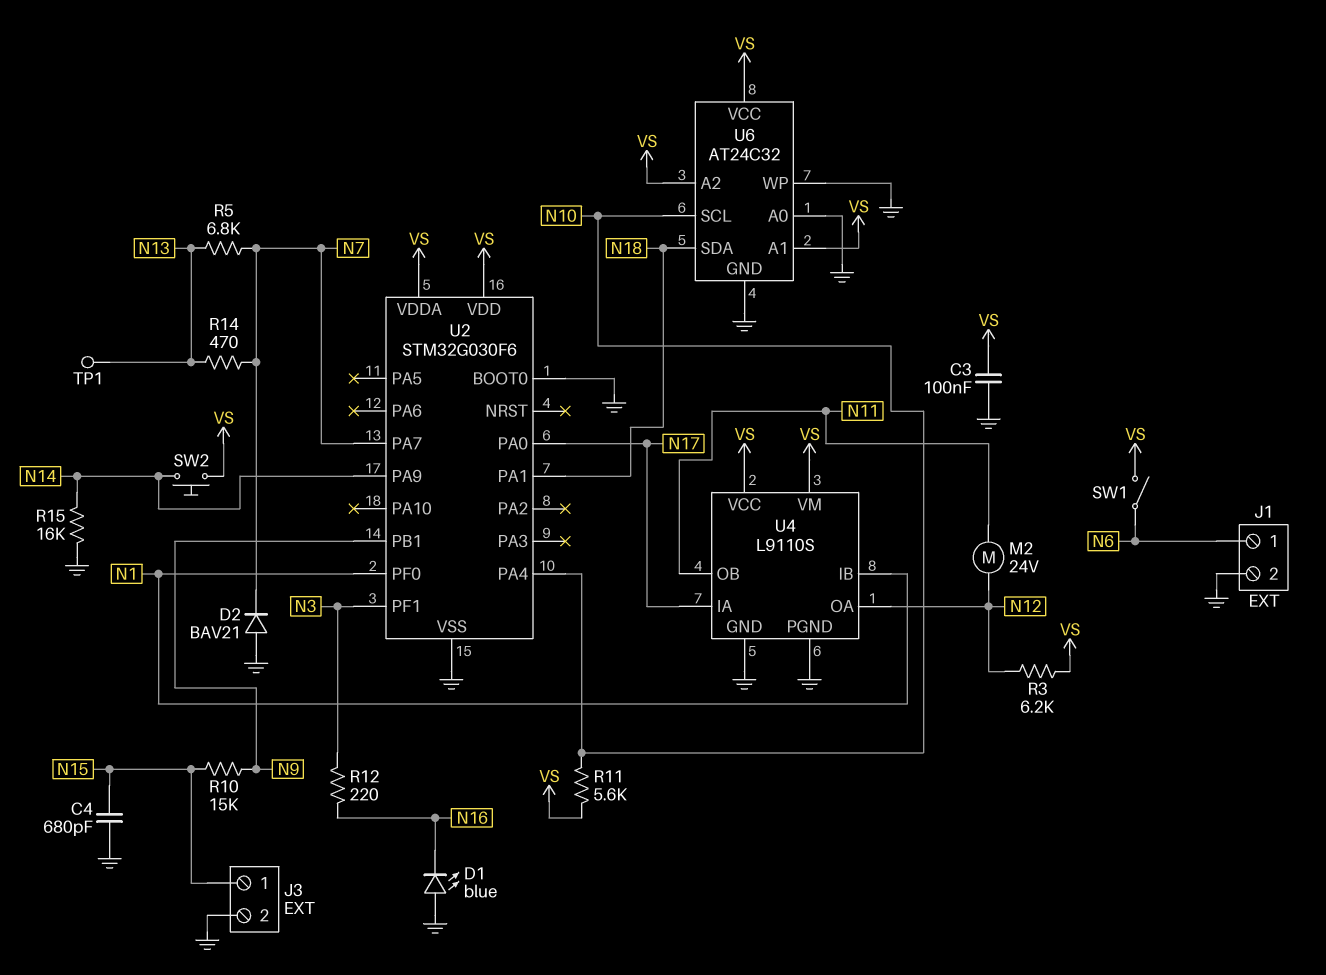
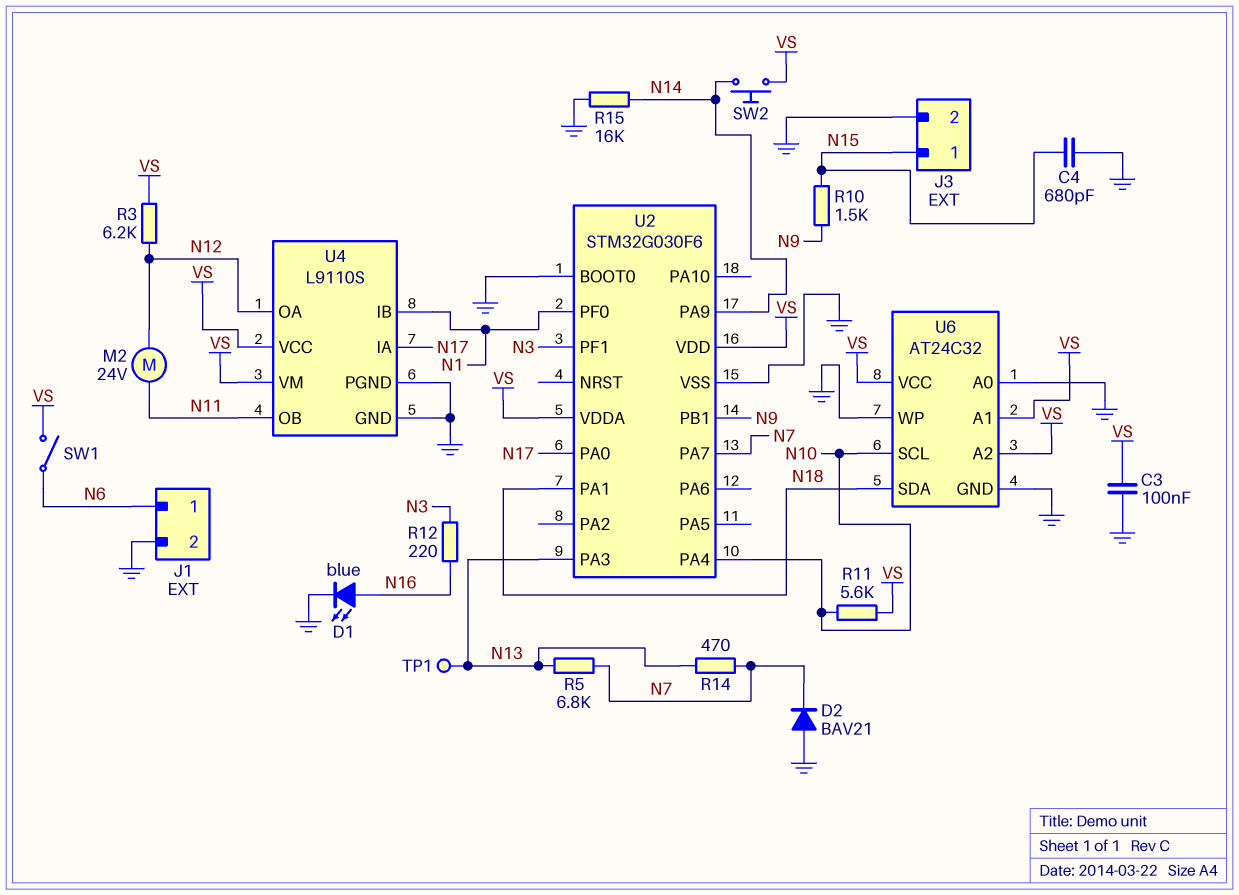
D1: LED blue (A GND, K N16) -> LED blue (A N16, K GND)
R10: 15k (N9, N15) -> 1.5k (N9, N15)
U2 pin PA3: none -> N13

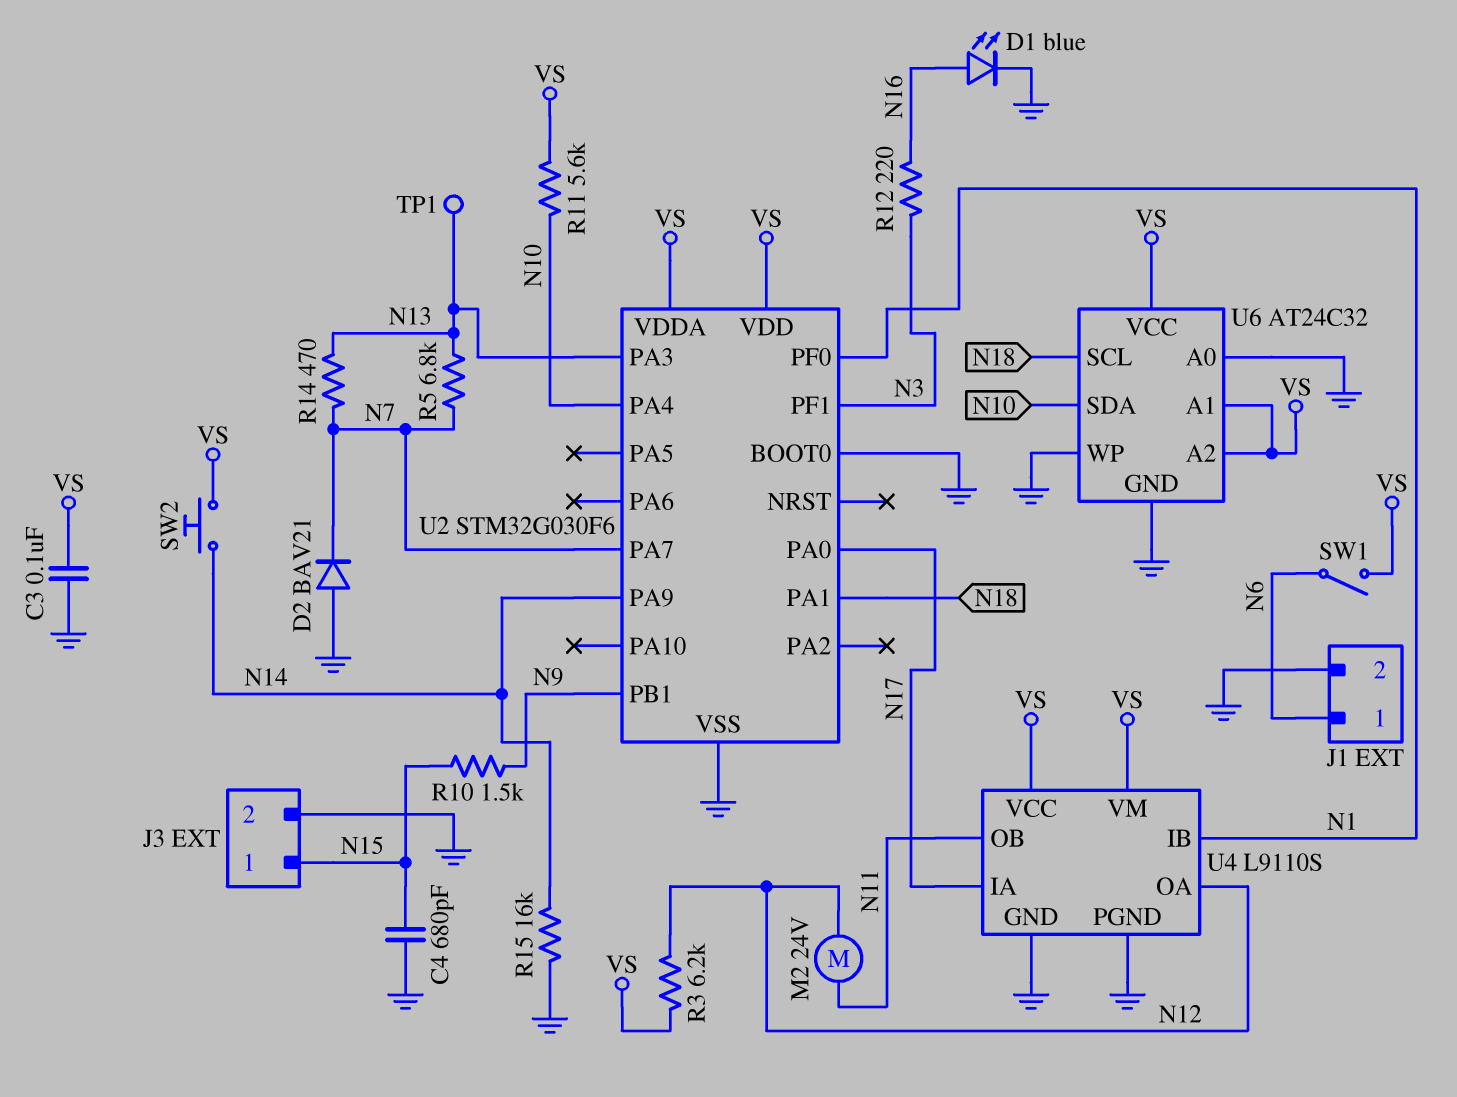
U6 pin SCL: N10 -> N18
U6 pin SDA: N18 -> N10

